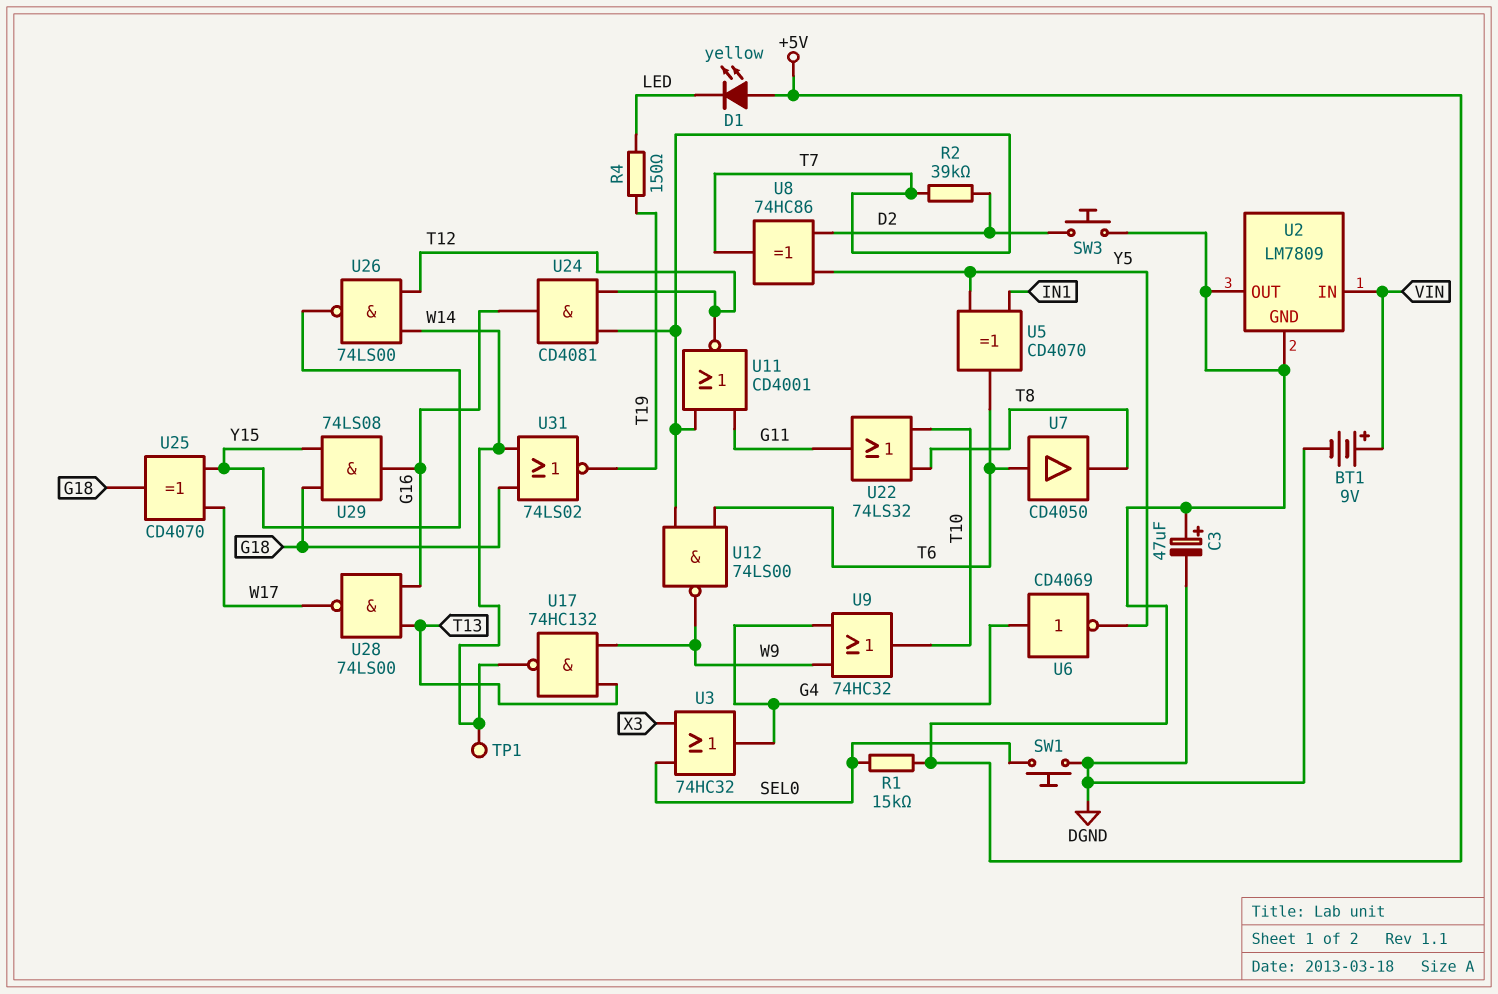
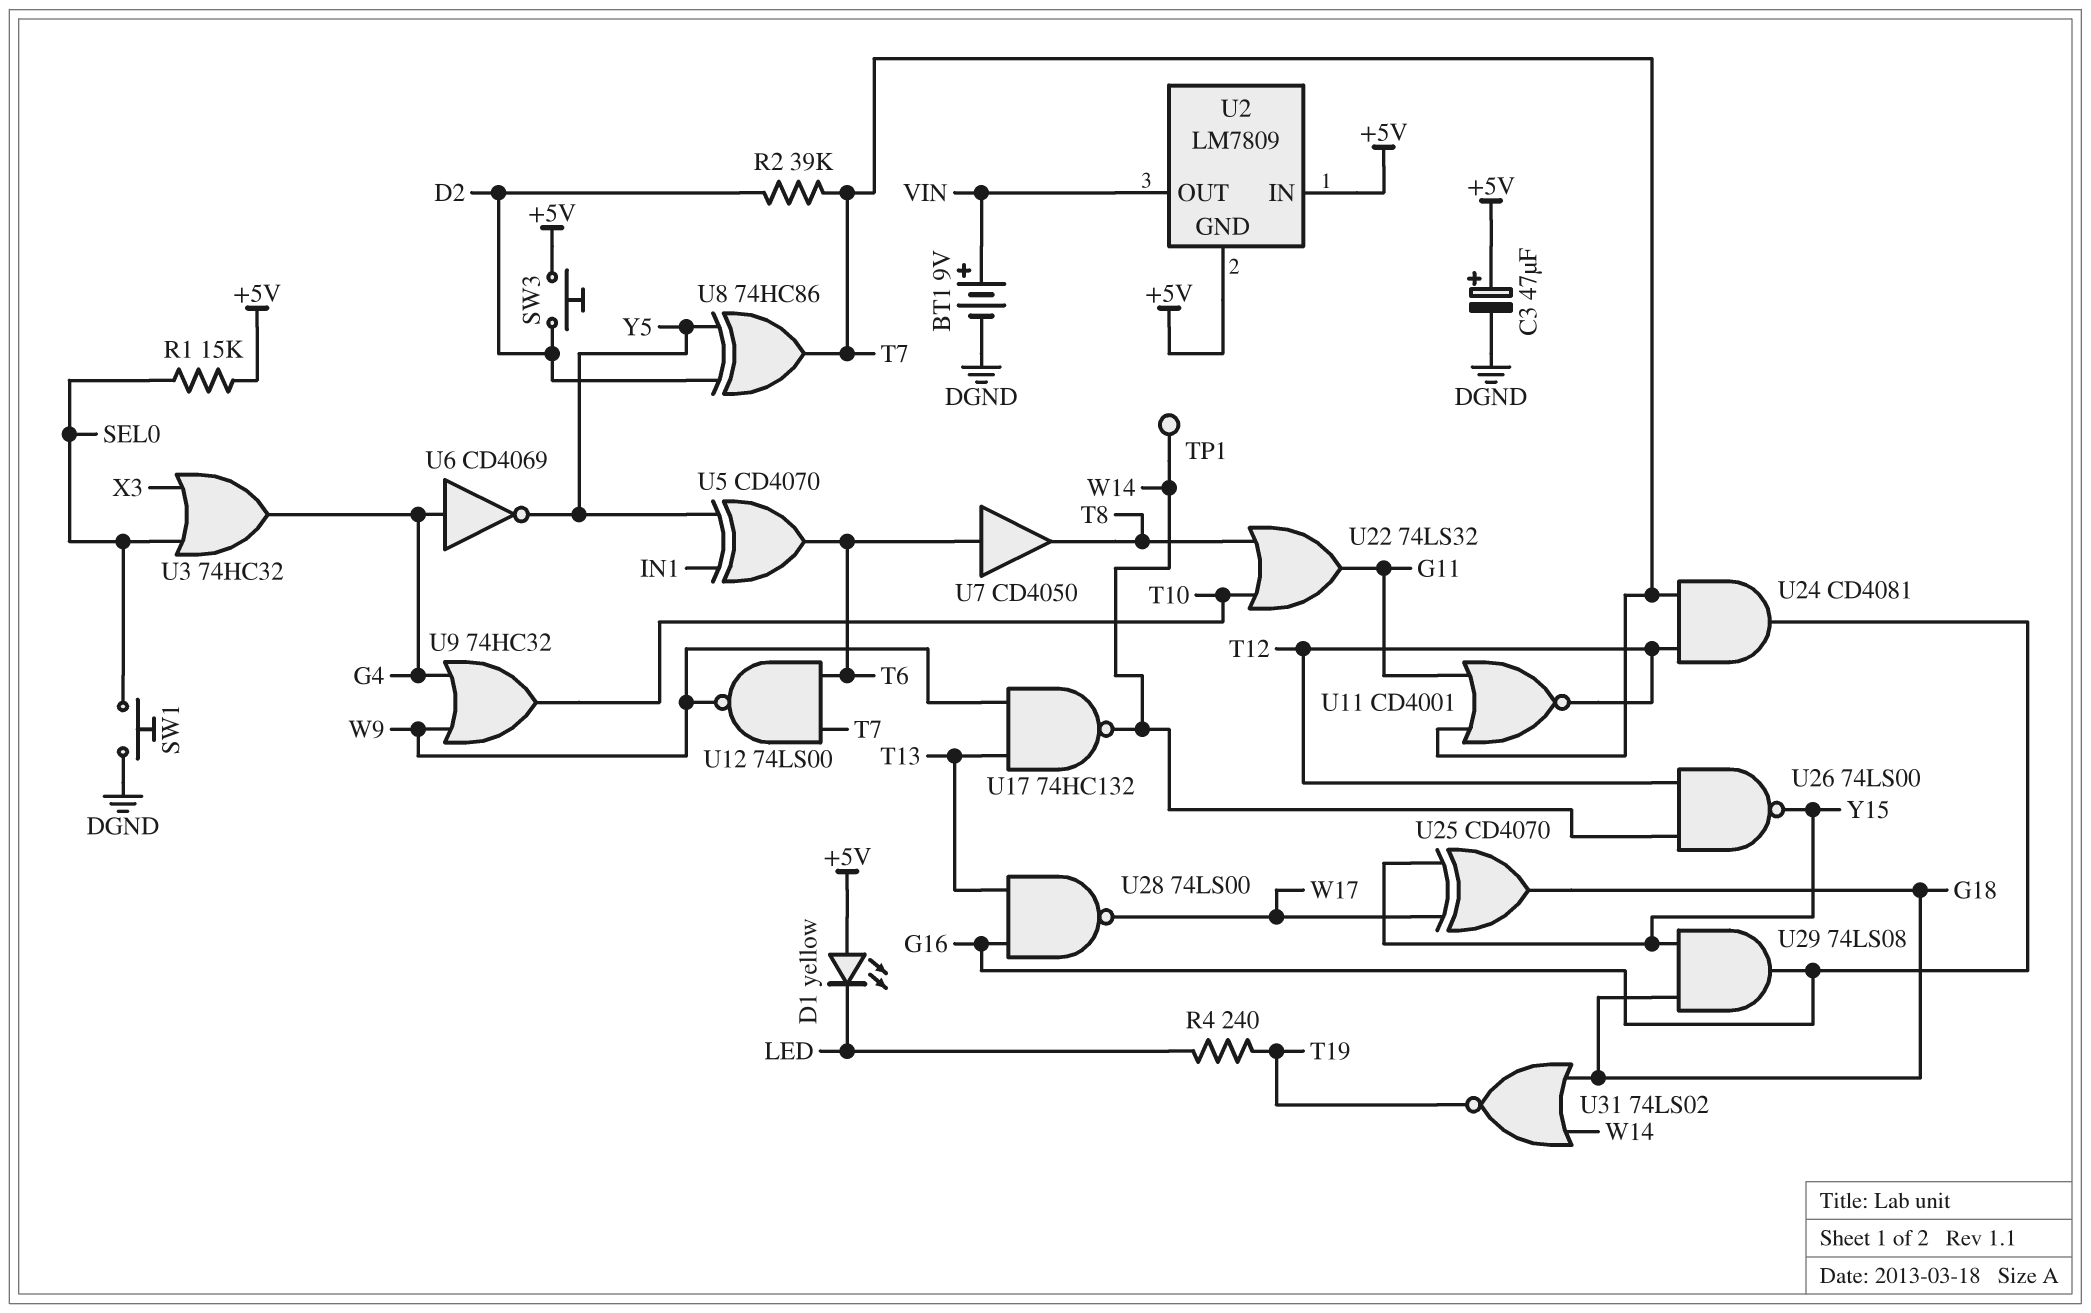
R4: 150 (LED, T19) -> 240 (LED, T19)
U2 pin IN: VIN -> +5V
U2 pin OUT: +5V -> VIN

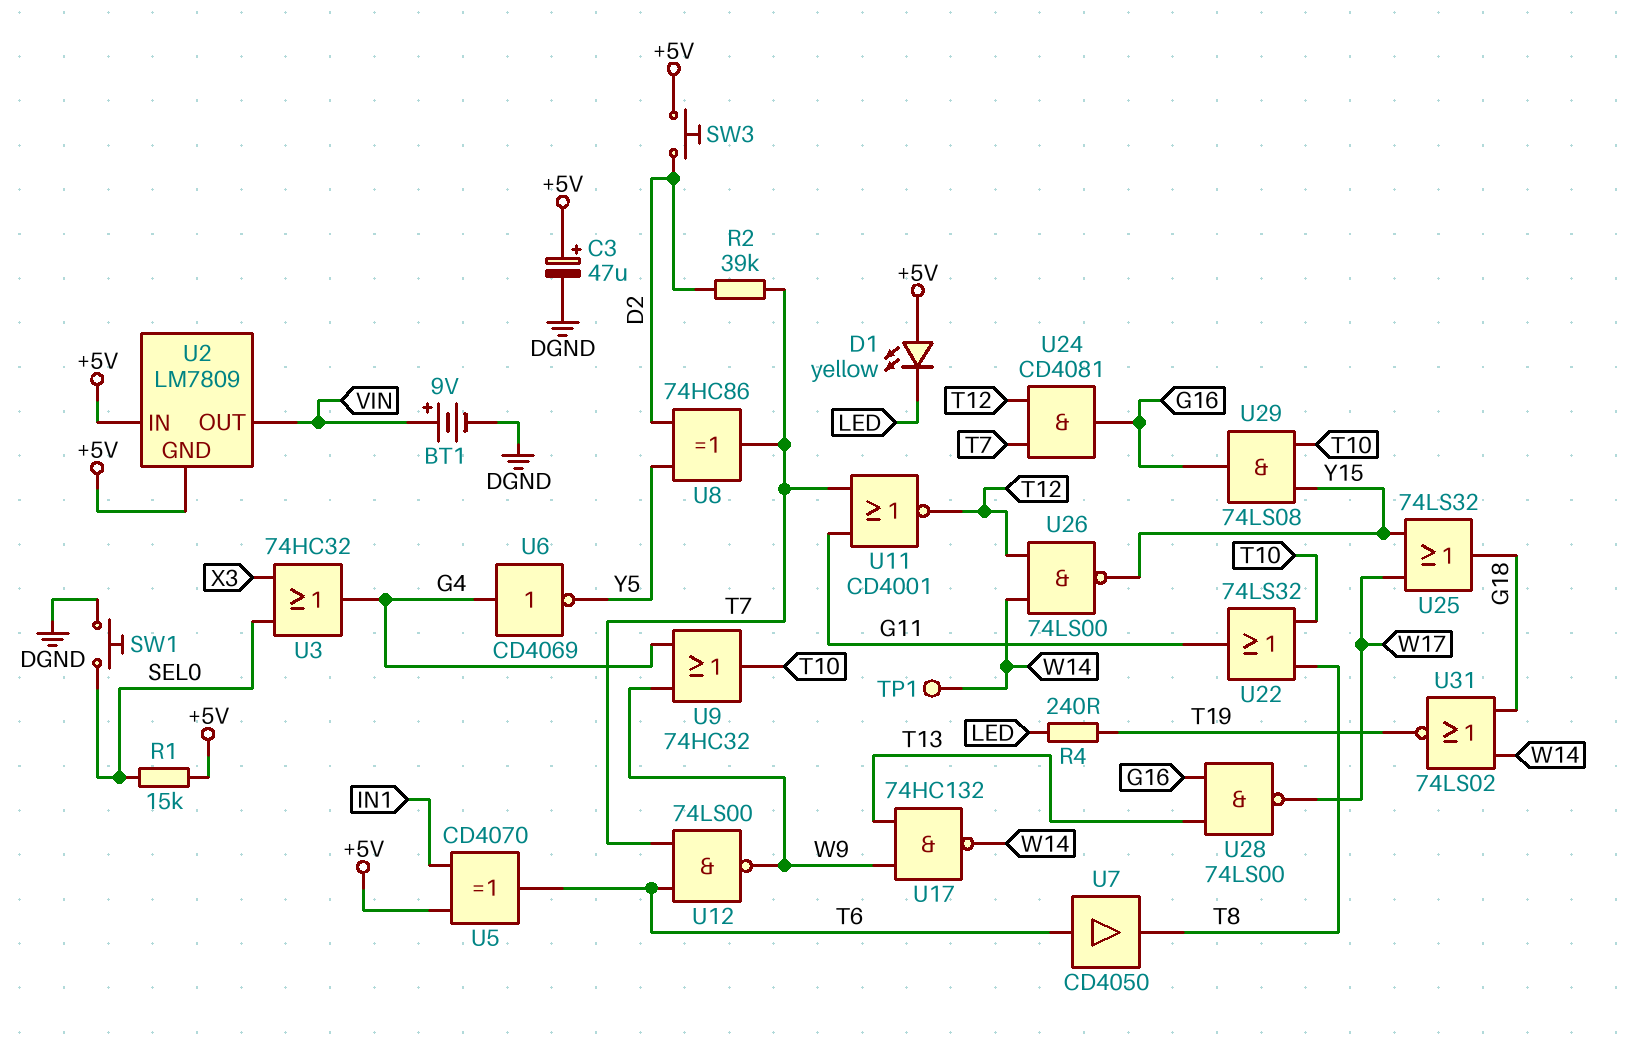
U5: XOR CD4070 (in IN1, in Y5, out T6) -> XOR CD4070 (in +5V, in IN1, out T6)
U25: XOR CD4070 (in W17, in Y15, out G18) -> OR 74LS32 (in W17, in Y15, out G18)
U29: AND 74LS08 (in G18, in Y15, out G16) -> AND 74LS08 (in T10, in Y15, out G16)

